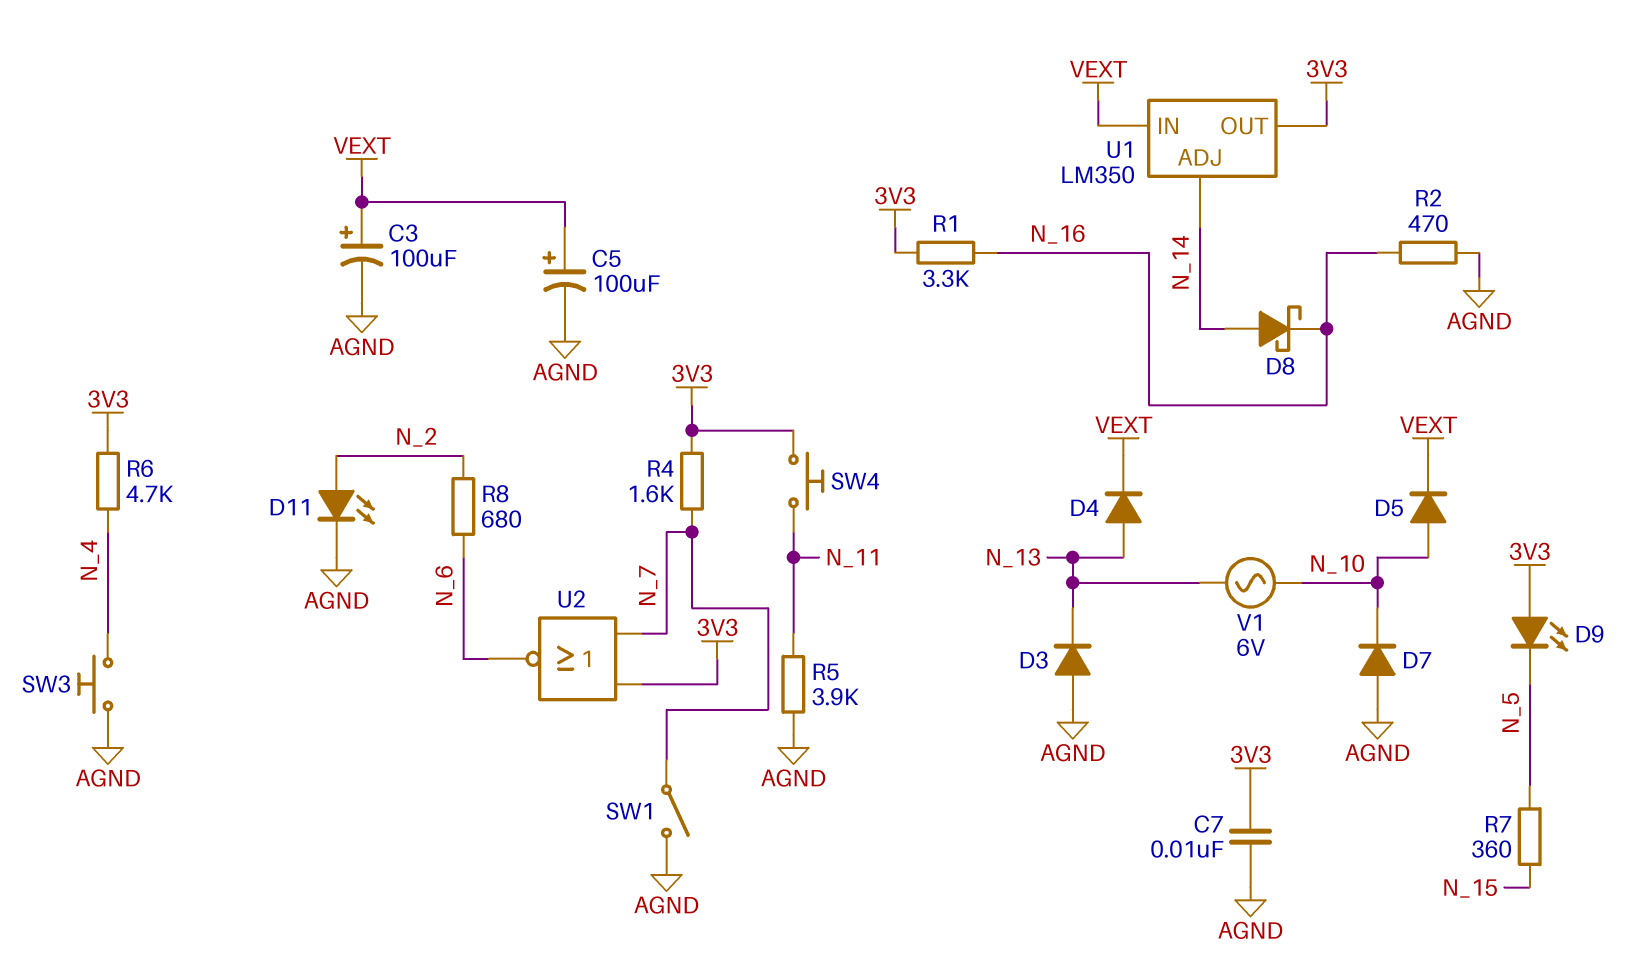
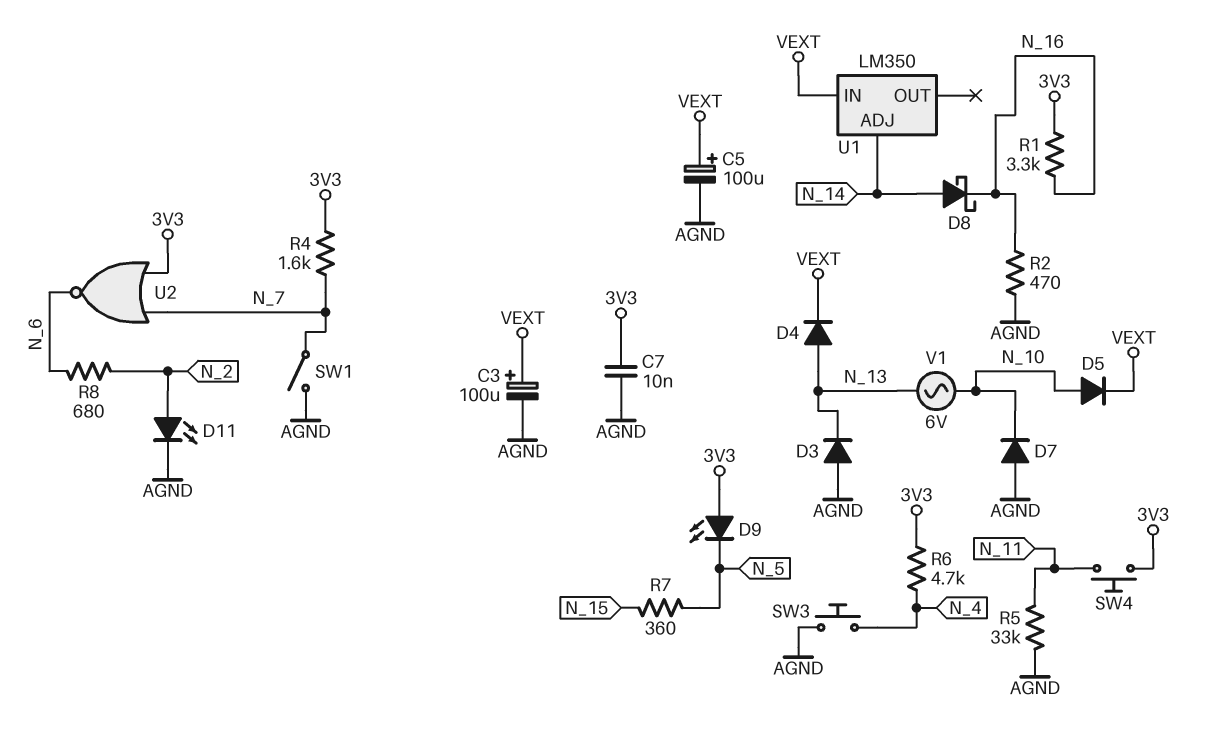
R5: 3.9k (AGND, N_11) -> 33k (AGND, N_11)
U1 pin OUT: 3V3 -> none

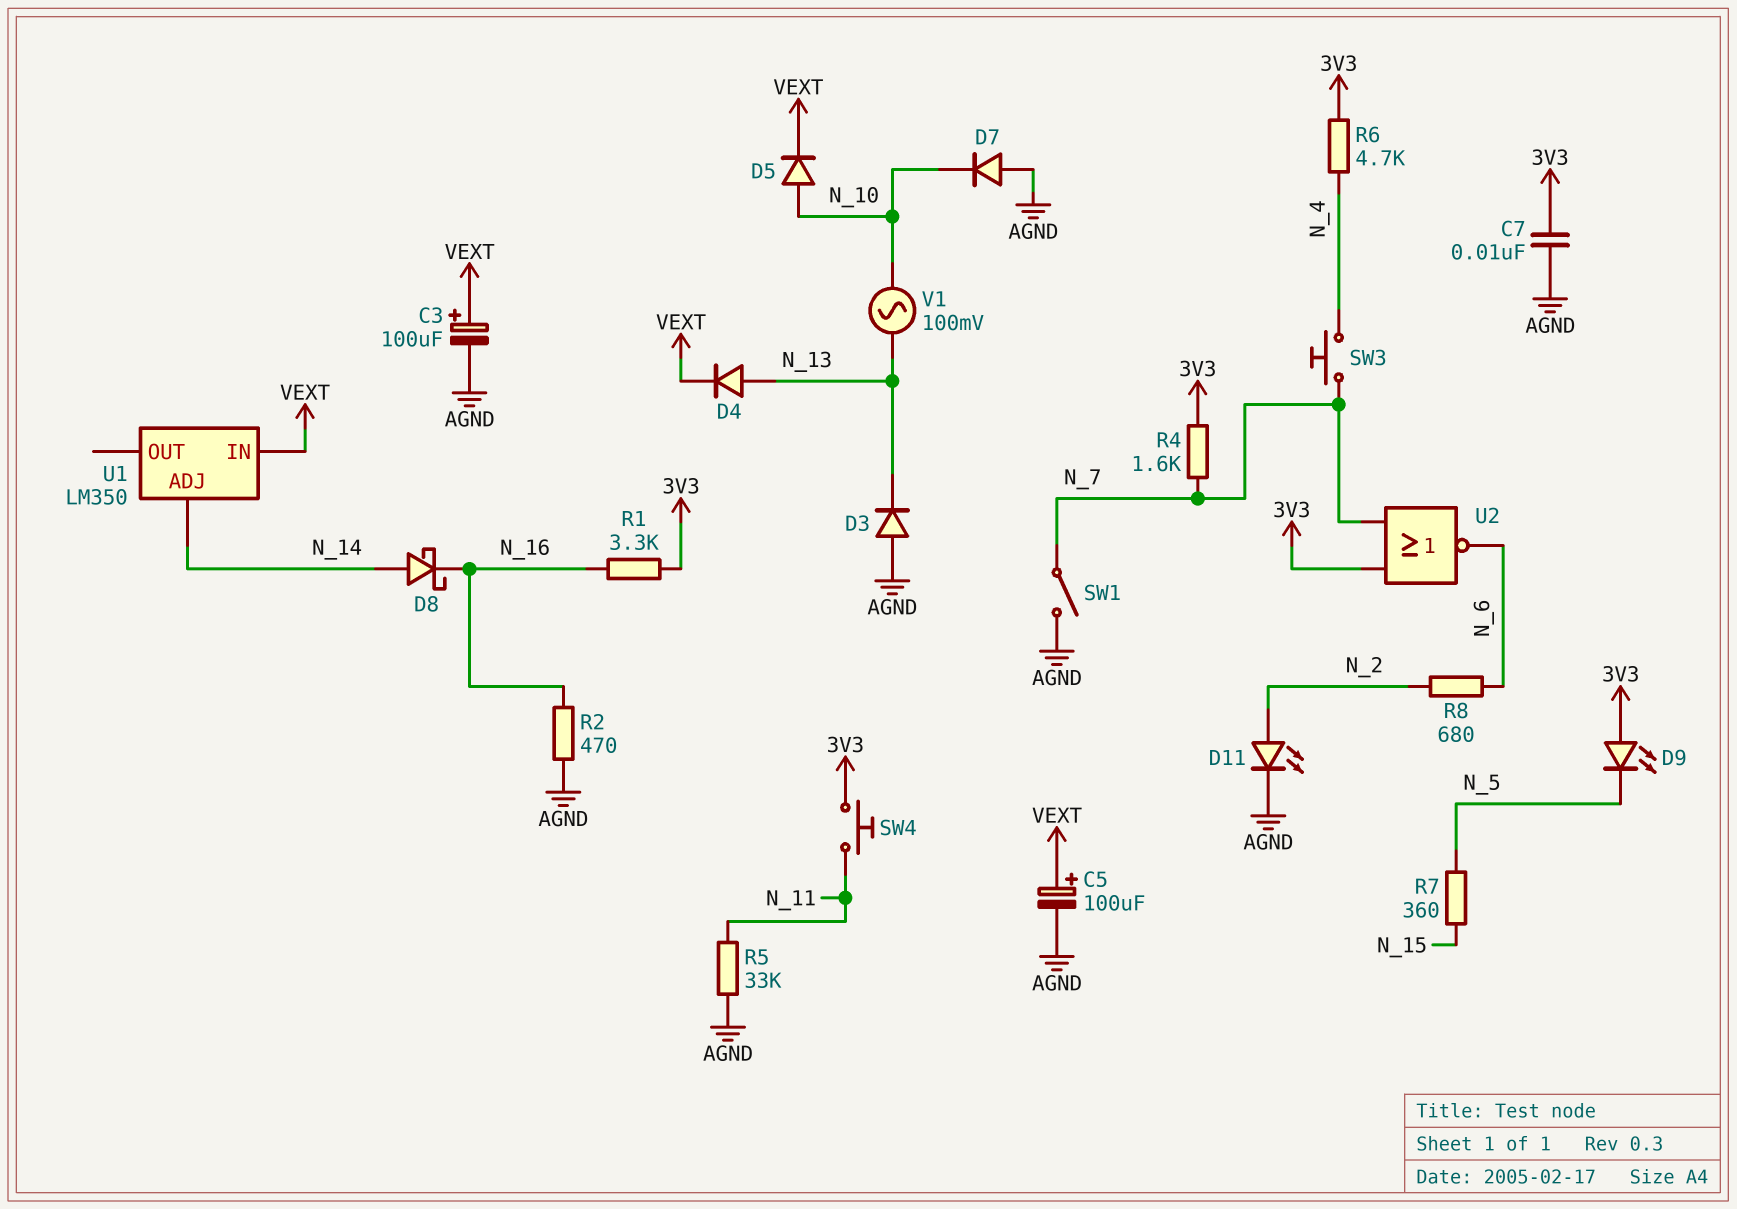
SW3: button (AGND, N_4) -> button (N_4, N_7)
V1: AC 6V (N_10, N_13) -> AC 100mV (N_10, N_13)

